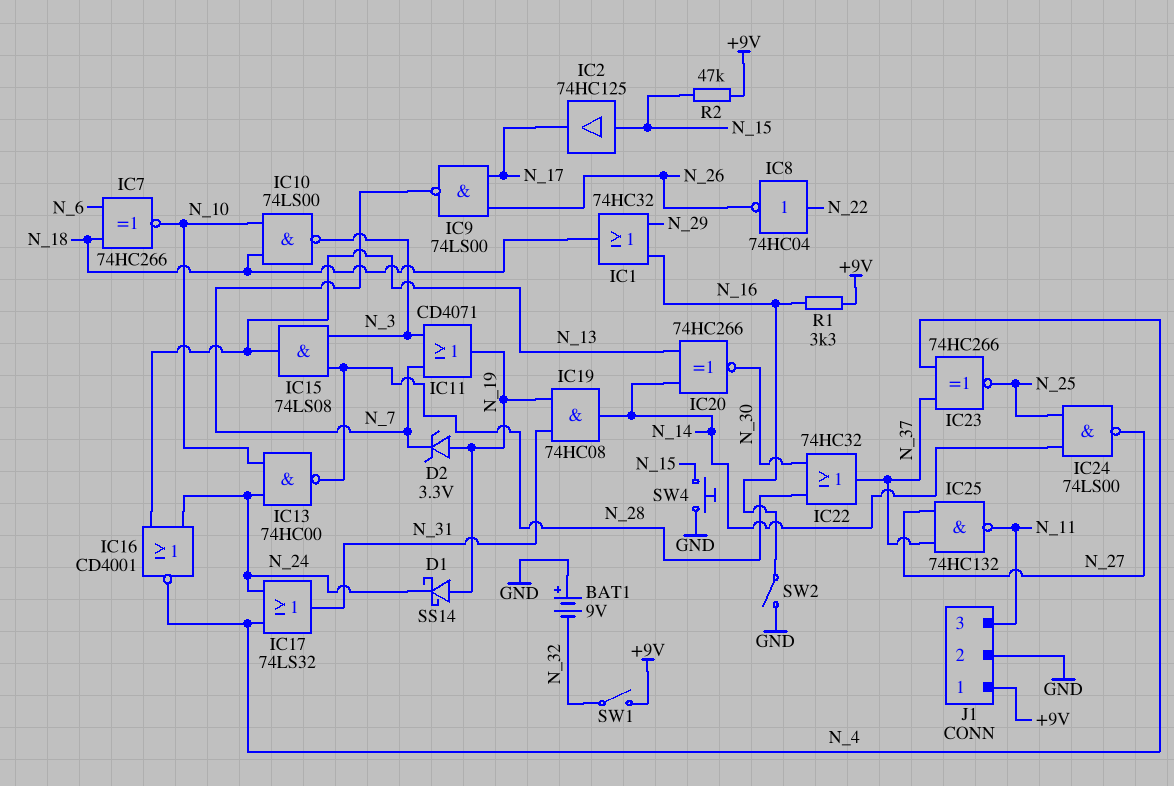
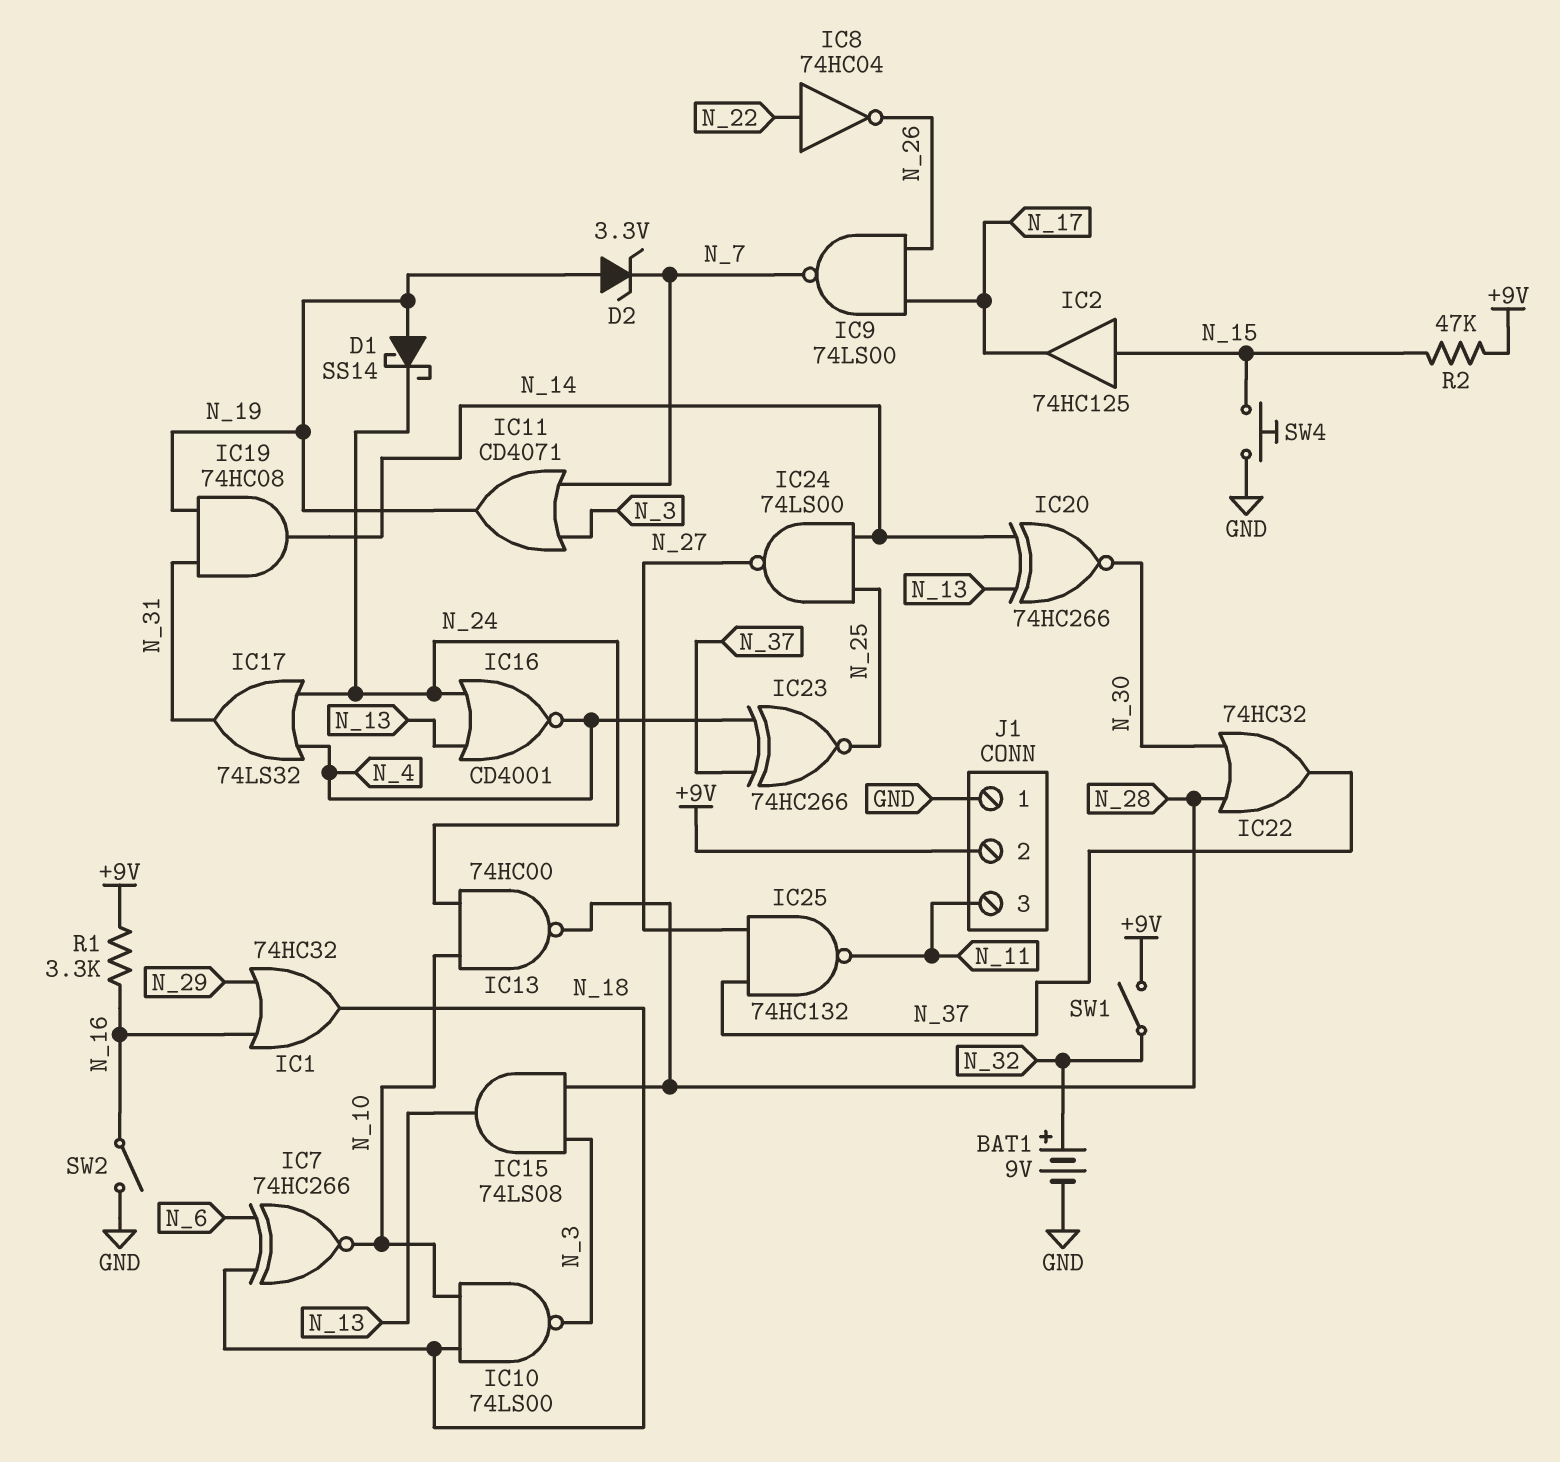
BAT1: 9V (plus GND, minus N_32) -> 9V (plus N_32, minus GND)
J1 pin 1: +9V -> GND
J1 pin 2: GND -> +9V

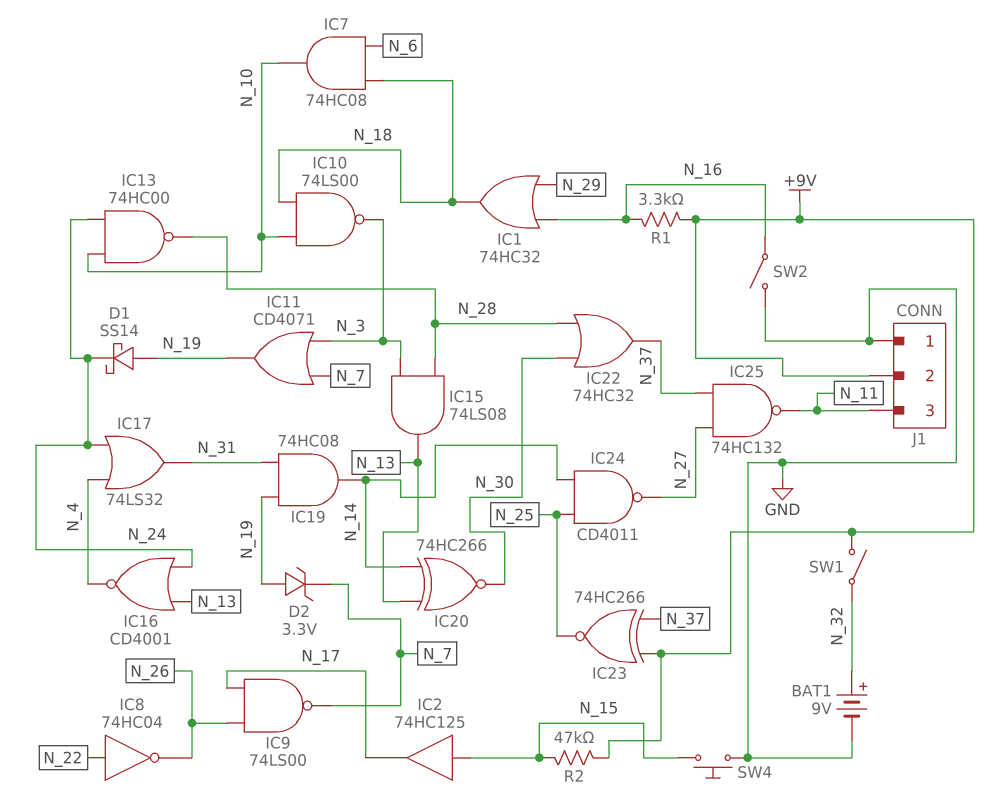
IC7: XNOR 74HC266 (in N_6, in N_18, out N_10) -> AND 74HC08 (in N_6, in N_18, out N_10)
IC23: XNOR 74HC266 (in N_4, in N_37, out N_25) -> XNOR 74HC266 (in +9V, in N_37, out N_25)
IC24: NAND 74LS00 (in N_14, in N_25, out N_27) -> NAND CD4011 (in N_14, in N_25, out N_27)

